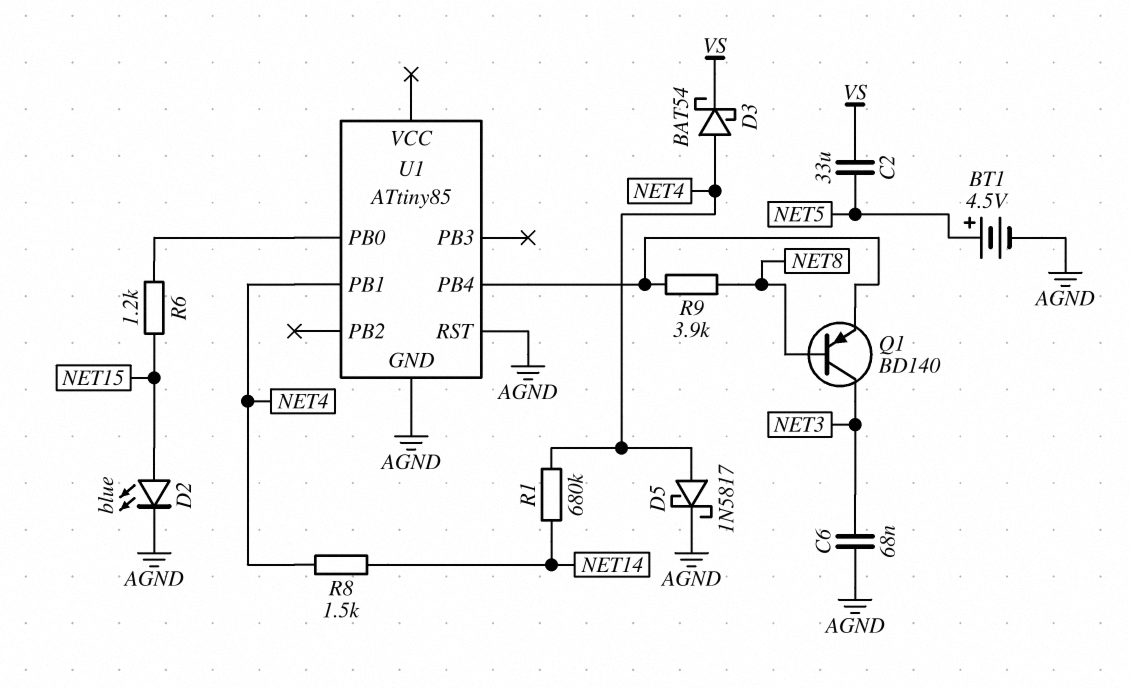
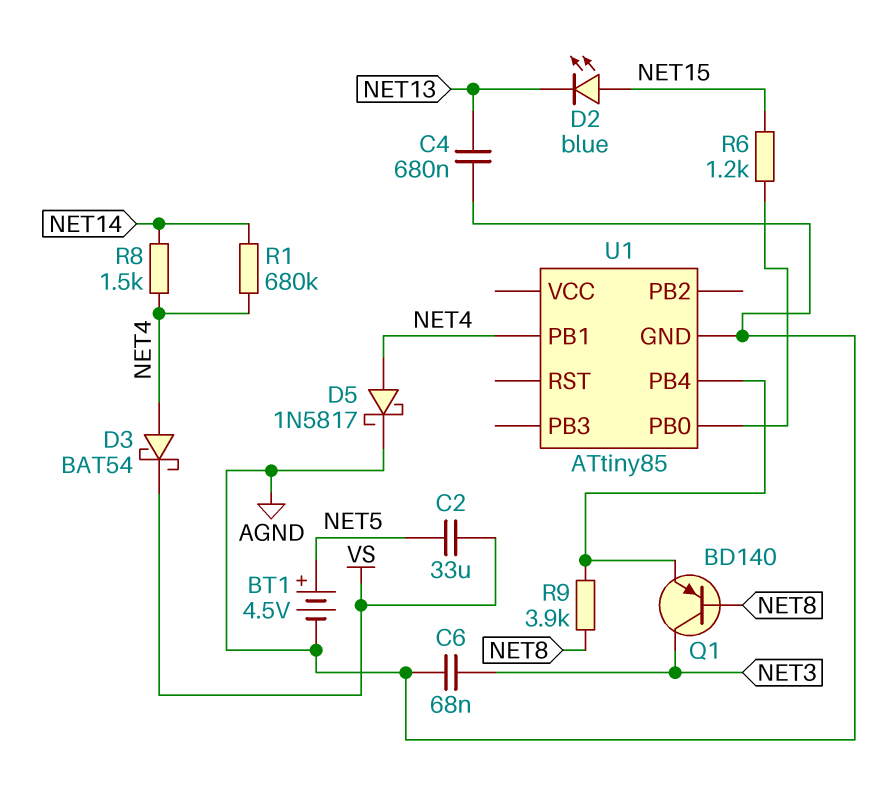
C4: none -> 680nF (AGND, NET13)
D2: LED blue (A NET15, K AGND) -> LED blue (A NET15, K NET13)
U1 pin RST: AGND -> none

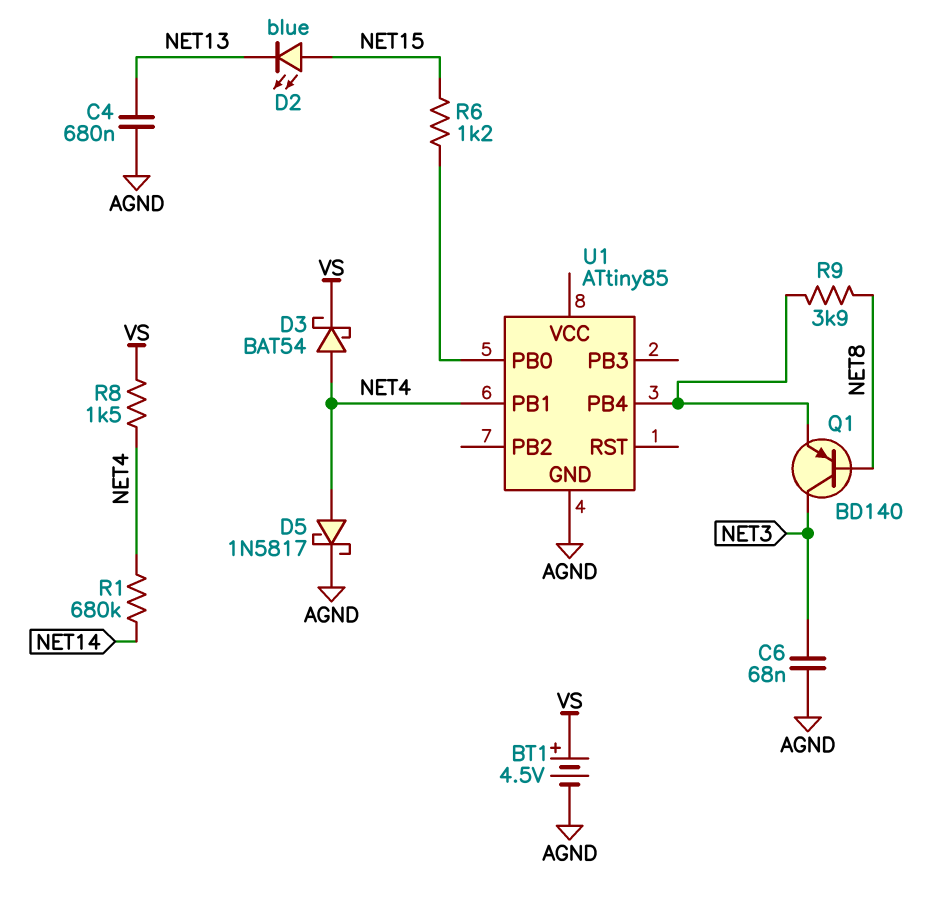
BT1: 4.5V (plus NET5, minus AGND) -> 4.5V (plus VS, minus AGND)
C2: 33uF (NET5, VS) -> none
R8: 1.5k (NET4, NET14) -> 1.5k (NET4, VS)

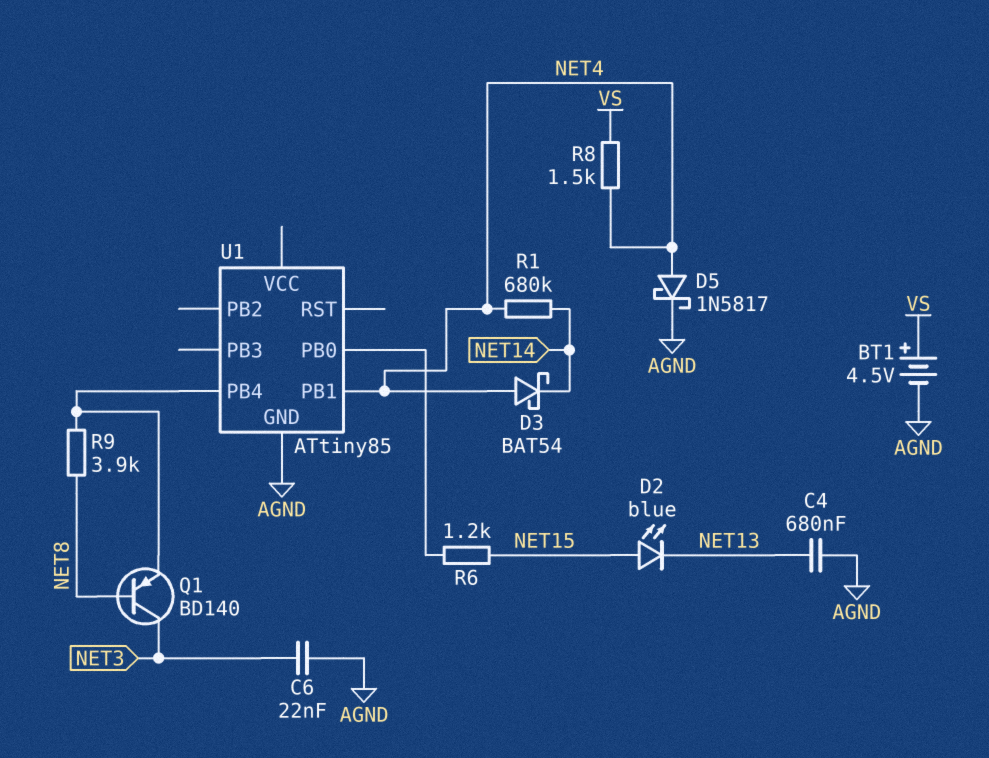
C6: 68nF (AGND, NET3) -> 22nF (AGND, NET3)
D3: schottky BAT54 (A NET4, K VS) -> schottky BAT54 (A NET4, K NET14)

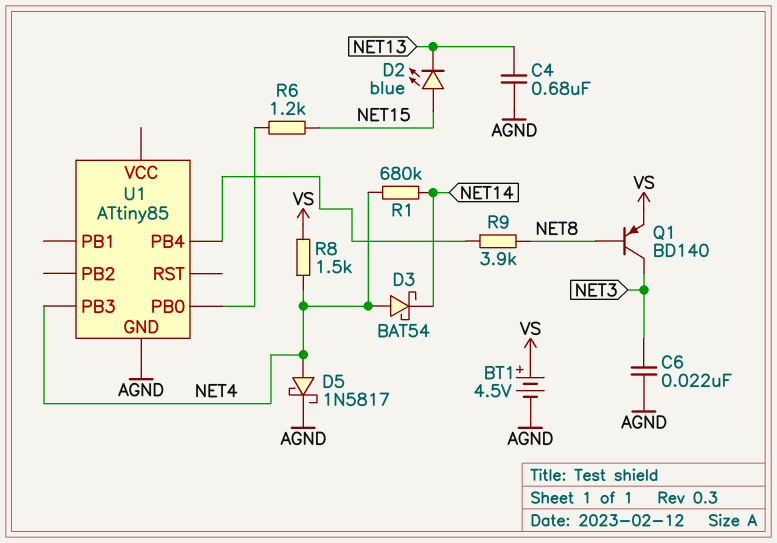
Q1: PNP BD140 (B NET8, C NET3, E U1/PB4) -> PNP BD140 (B NET8, C NET3, E VS)
U1 pin PB1: NET4 -> none
U1 pin PB3: none -> NET4

